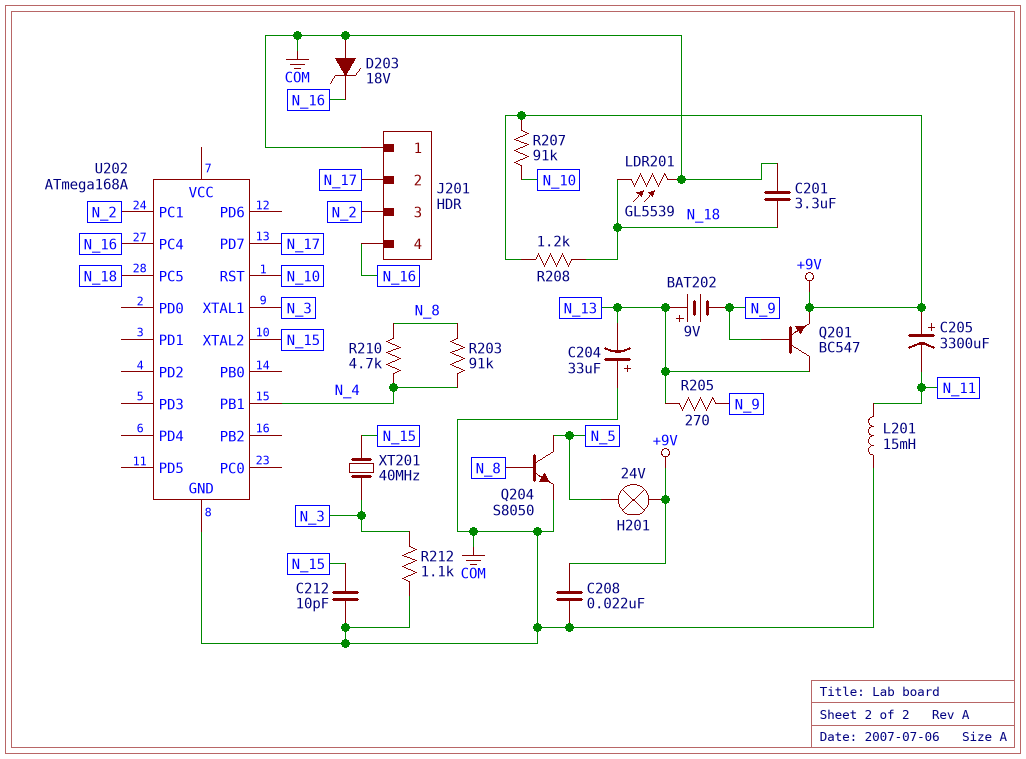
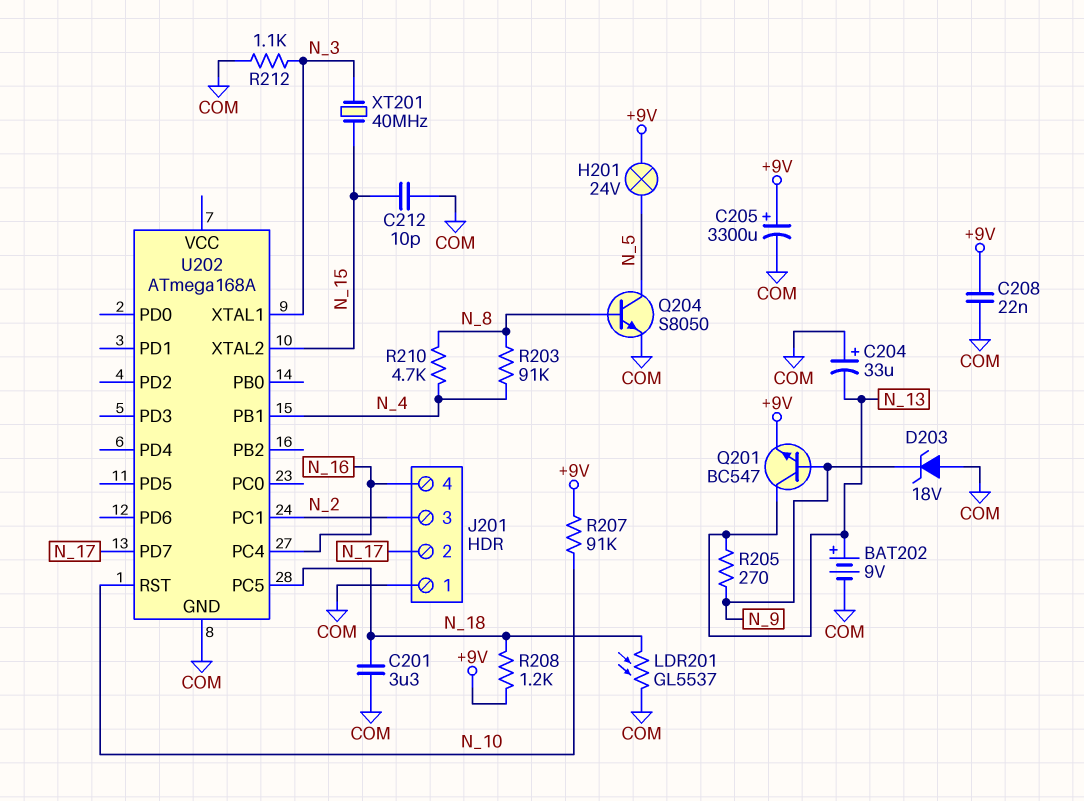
BAT202: 9V (plus N_13, minus N_9) -> 9V (plus N_13, minus COM)
C205: 3300uF (plus +9V, minus N_11) -> 3300uF (plus +9V, minus COM)
D203: zener 18V (A COM, K N_16) -> zener 18V (A COM, K N_9)
L201: 15mH (COM, N_11) -> none
LDR201: GL5539 (COM, N_18) -> GL5537 (COM, N_18)

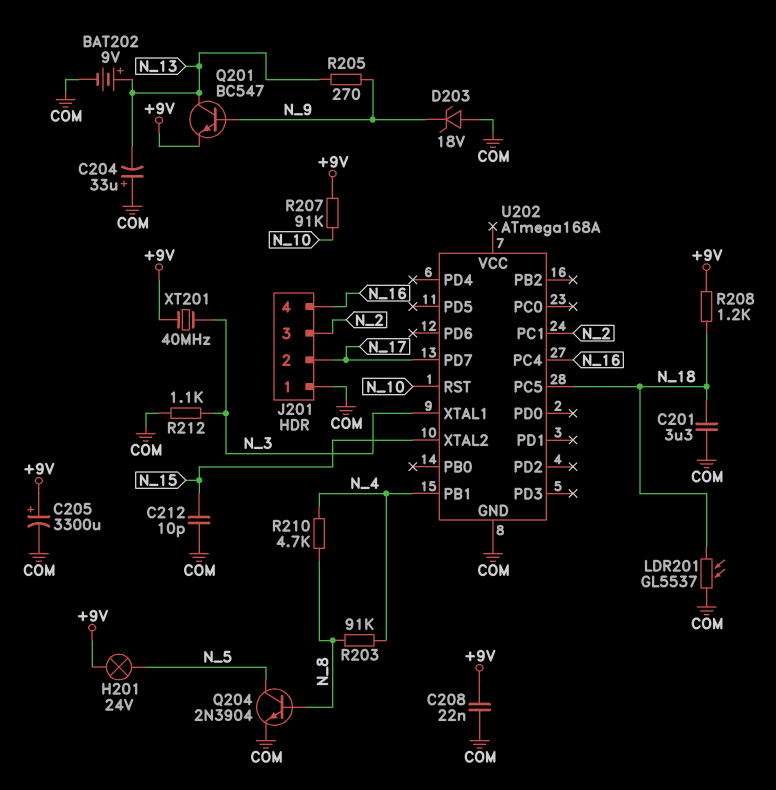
Q204: NPN S8050 (B N_8, C N_5, E COM) -> NPN 2N3904 (B N_8, C N_5, E COM)
XT201: 40MHz (N_3, N_15) -> 40MHz (+9V, N_3)

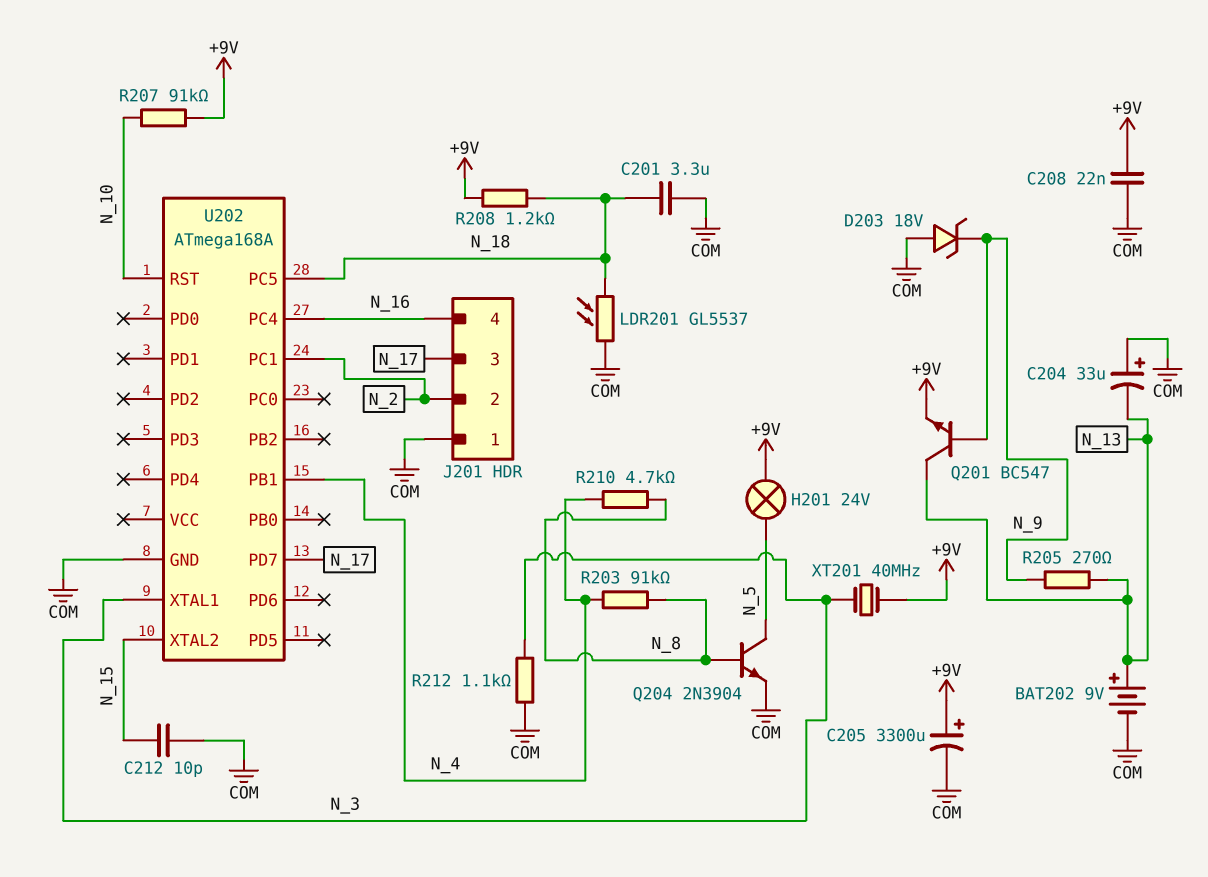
J201 pin 2: N_17 -> N_2
J201 pin 3: N_2 -> N_17

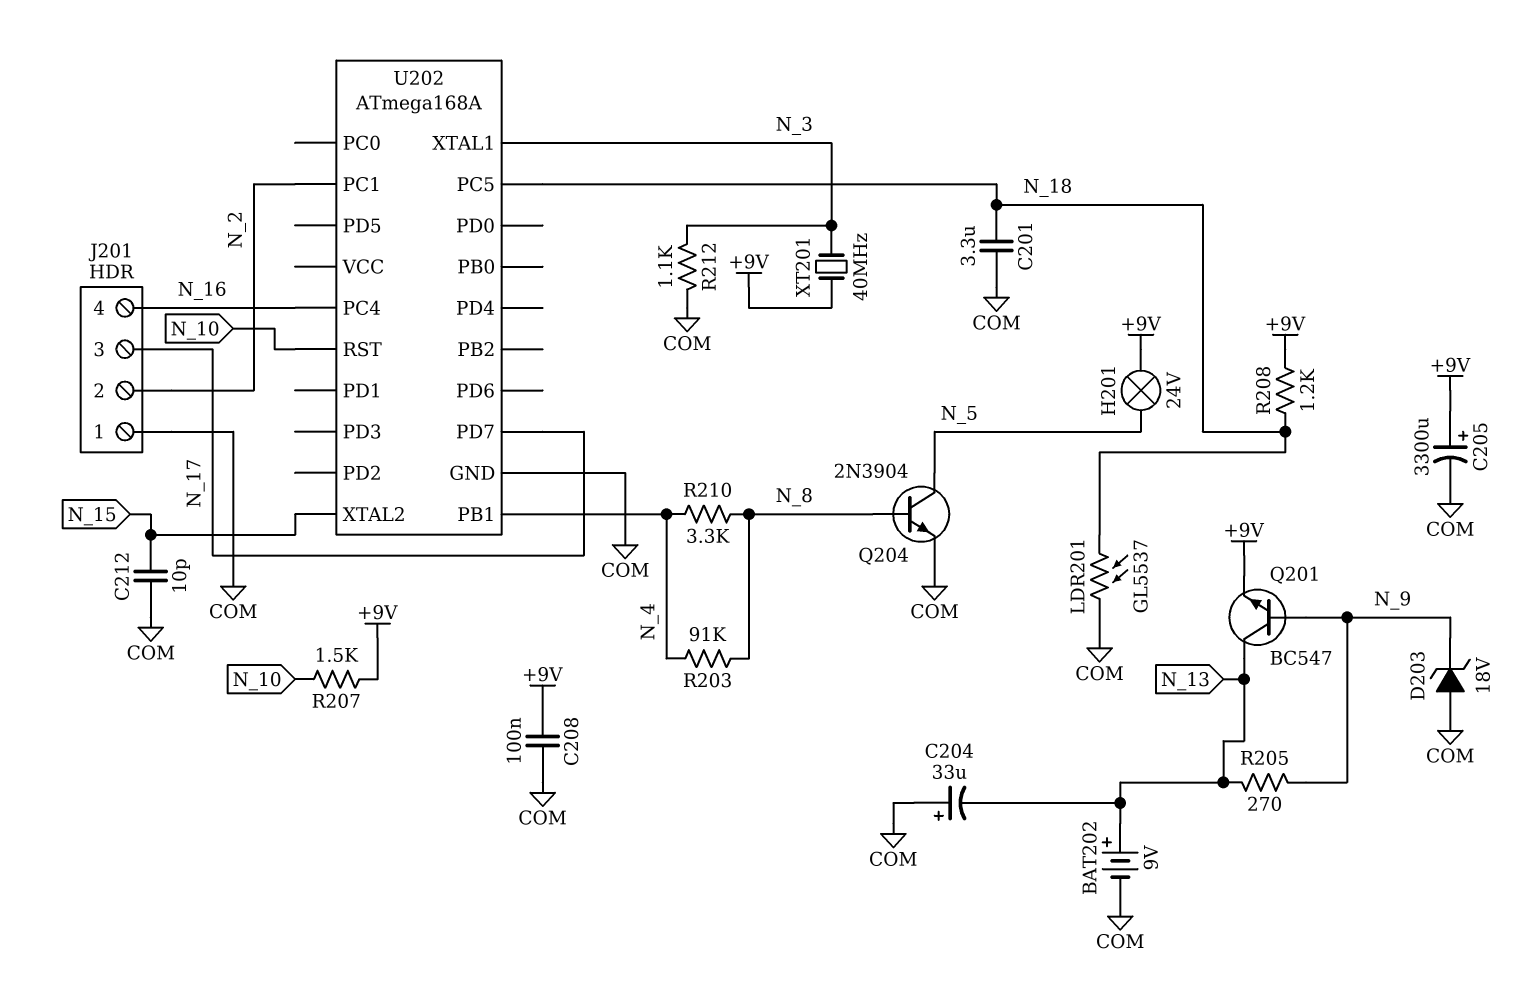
C208: 22nF (+9V, COM) -> 100nF (+9V, COM)
R207: 91k (+9V, N_10) -> 1.5k (+9V, N_10)
R210: 4.7k (N_4, N_8) -> 3.3k (N_4, N_8)

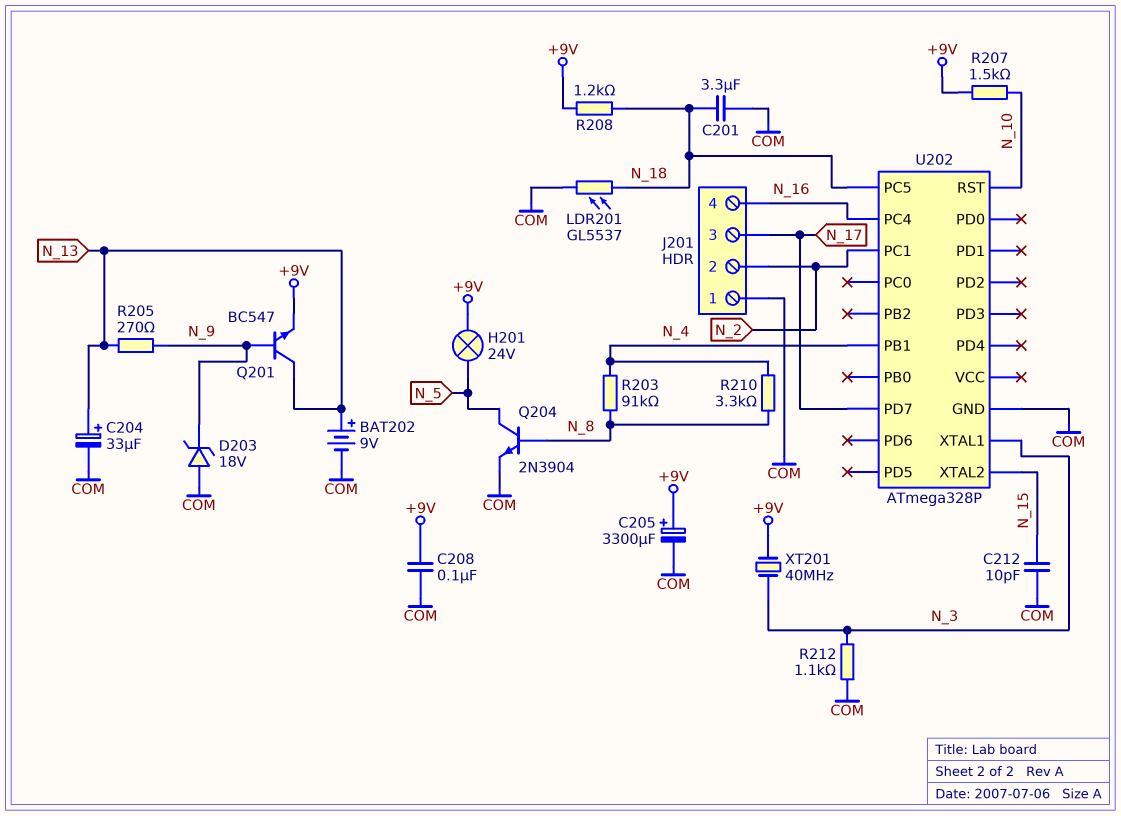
C204: 33uF (plus COM, minus N_13) -> 33uF (plus N_13, minus COM)
U202: ATmega168A -> ATmega328P

